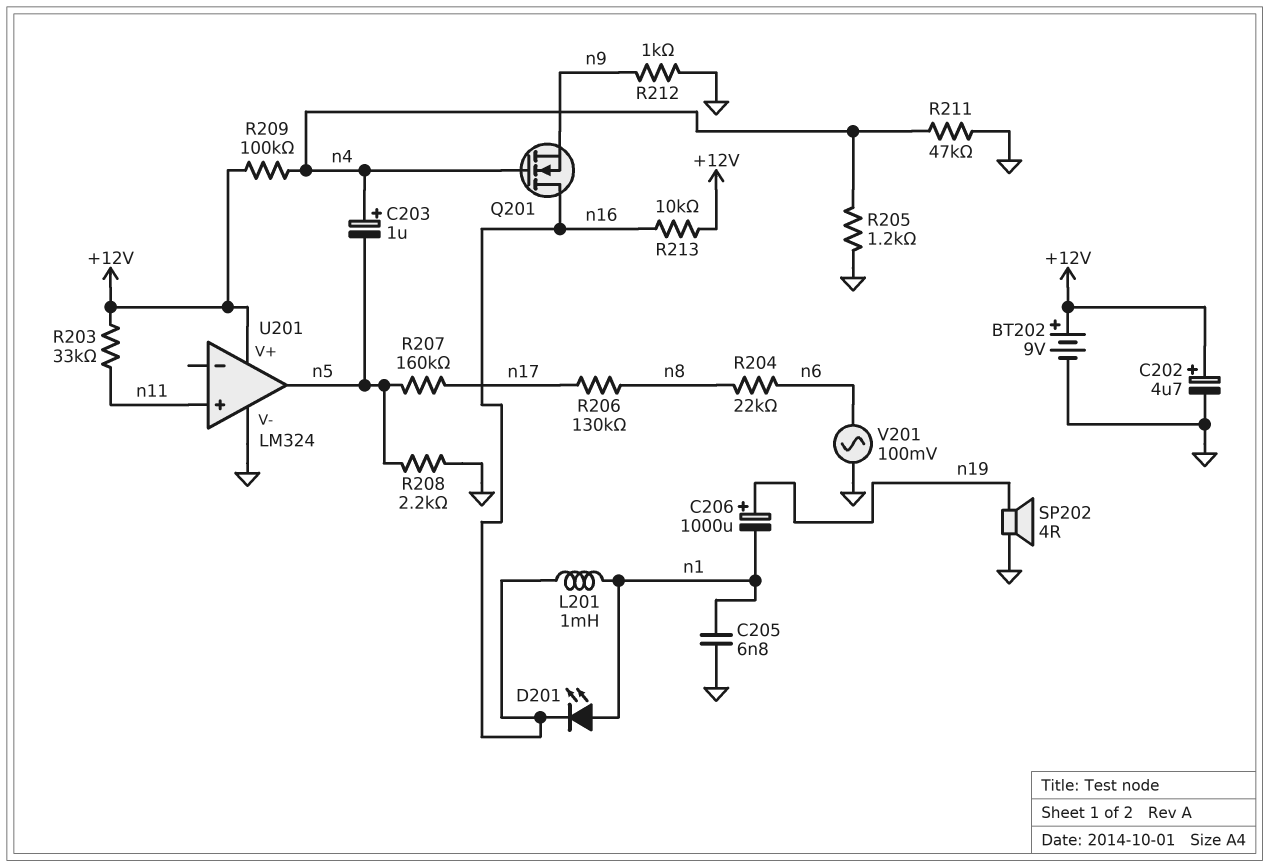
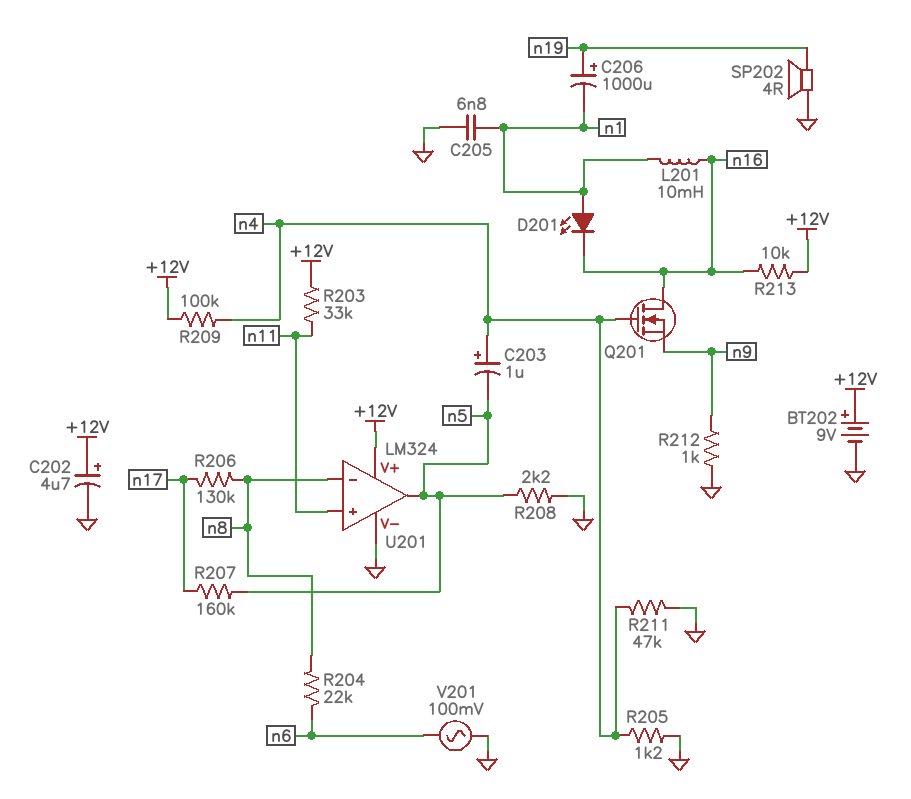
L201: 1mH (n1, n16) -> 10mH (n1, n16)
U201 pin in-: none -> n8

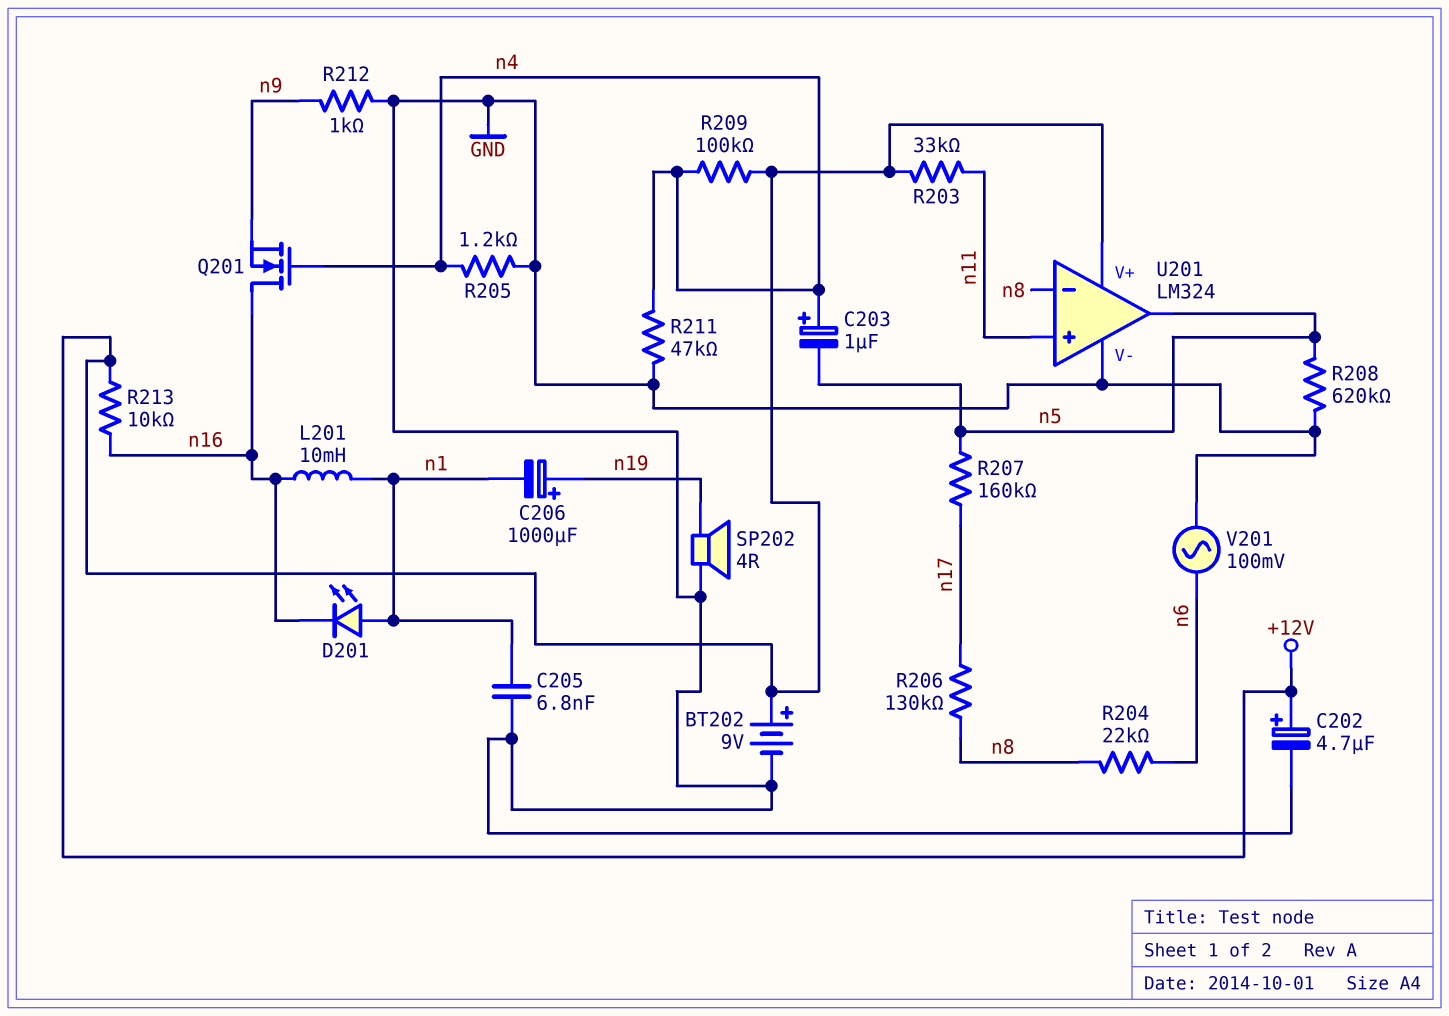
R208: 2.2k (GND, n5) -> 620k (GND, n5)

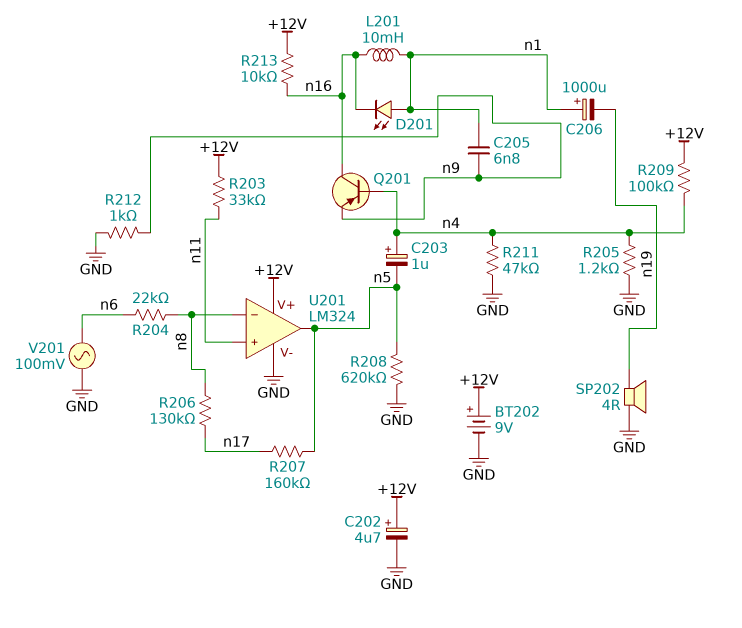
C205: 6.8nF (GND, n1) -> 6.8nF (n1, n9)
C206: 1000uF (plus n19, minus n1) -> 1000uF (plus n1, minus n19)
Q201: NMOS (G n4, D n16, S n9) -> PNP (B n4, C n16, E n9)

